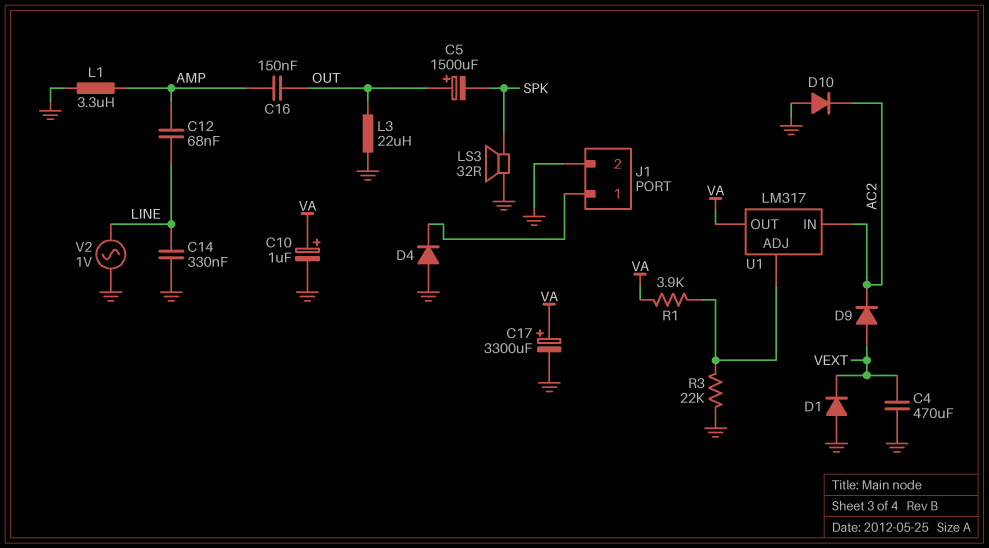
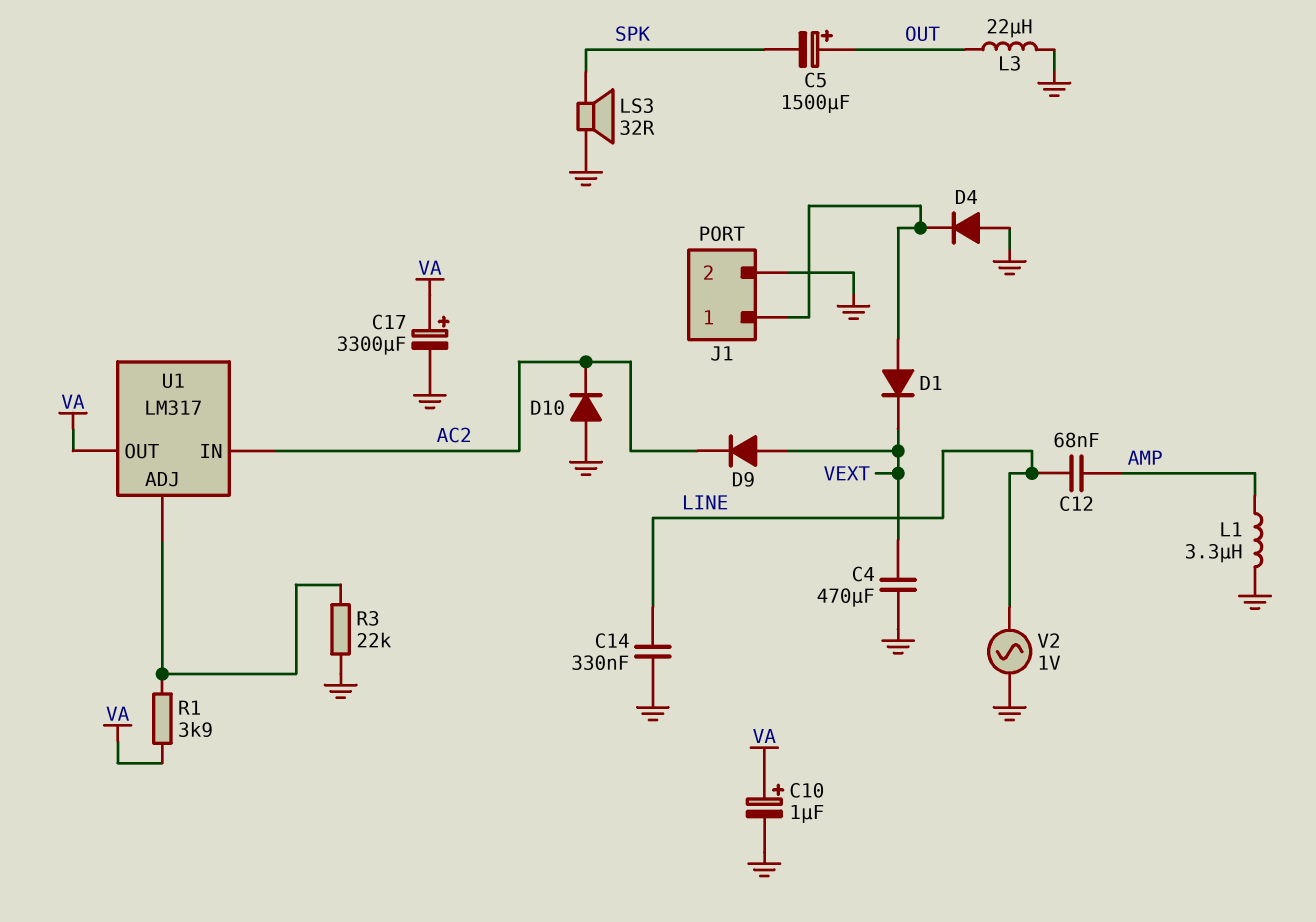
C16: 150nF (AMP, OUT) -> none
D1: diode (A GND, K VEXT) -> diode (A J1/1, K VEXT)

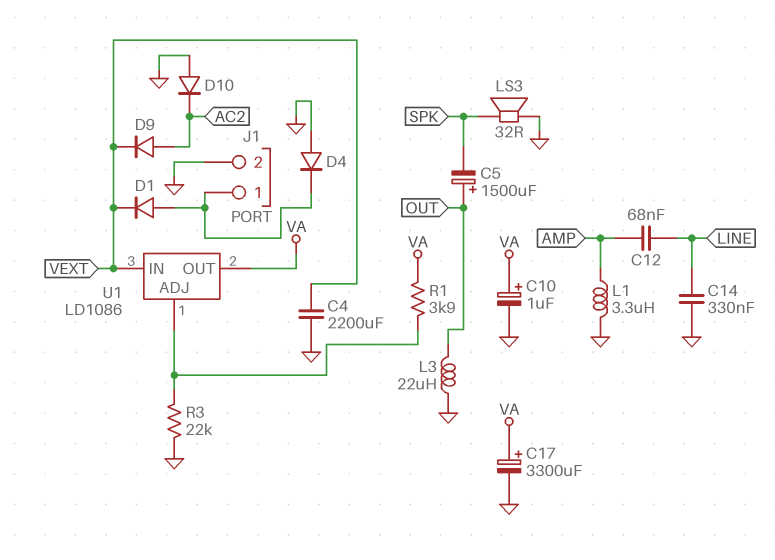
C4: 470uF (GND, VEXT) -> 2200uF (GND, VEXT)
D9: diode (A VEXT, K AC2) -> diode (A AC2, K VEXT)
U1: LM317 -> LD1086
U1 pin IN: AC2 -> VEXT
V2: AC 1V (GND, LINE) -> none

